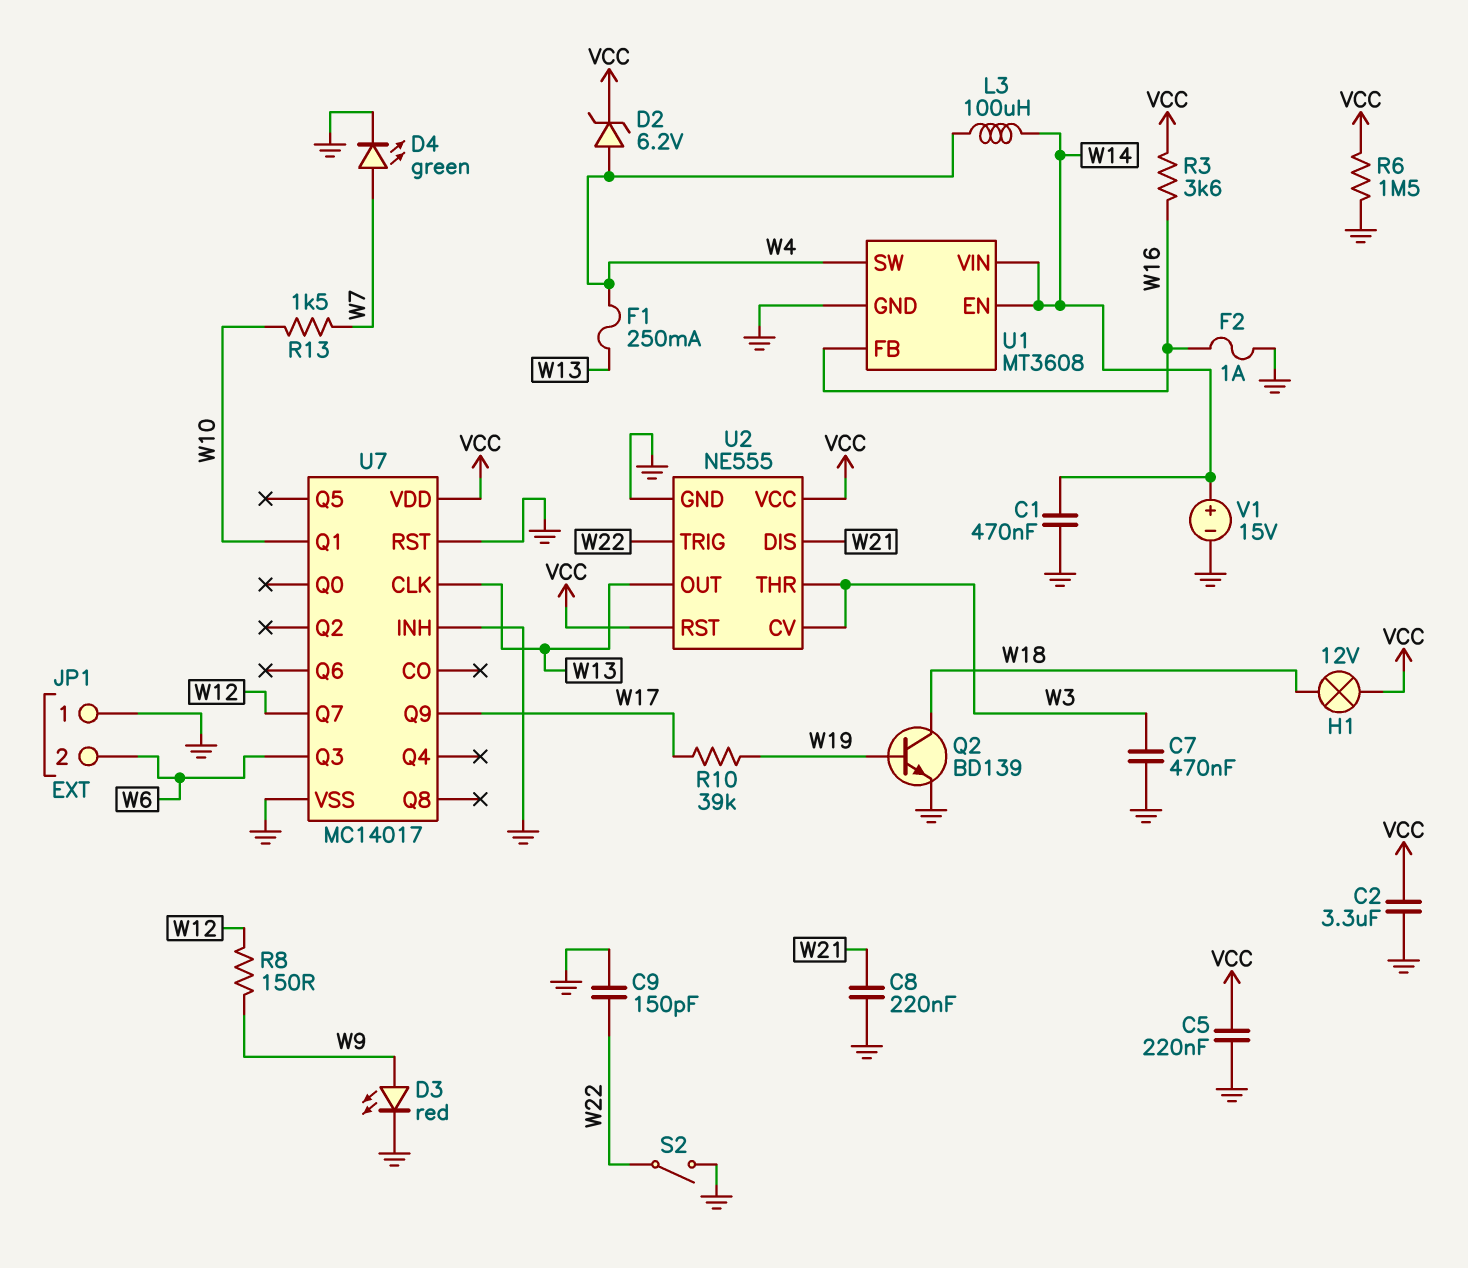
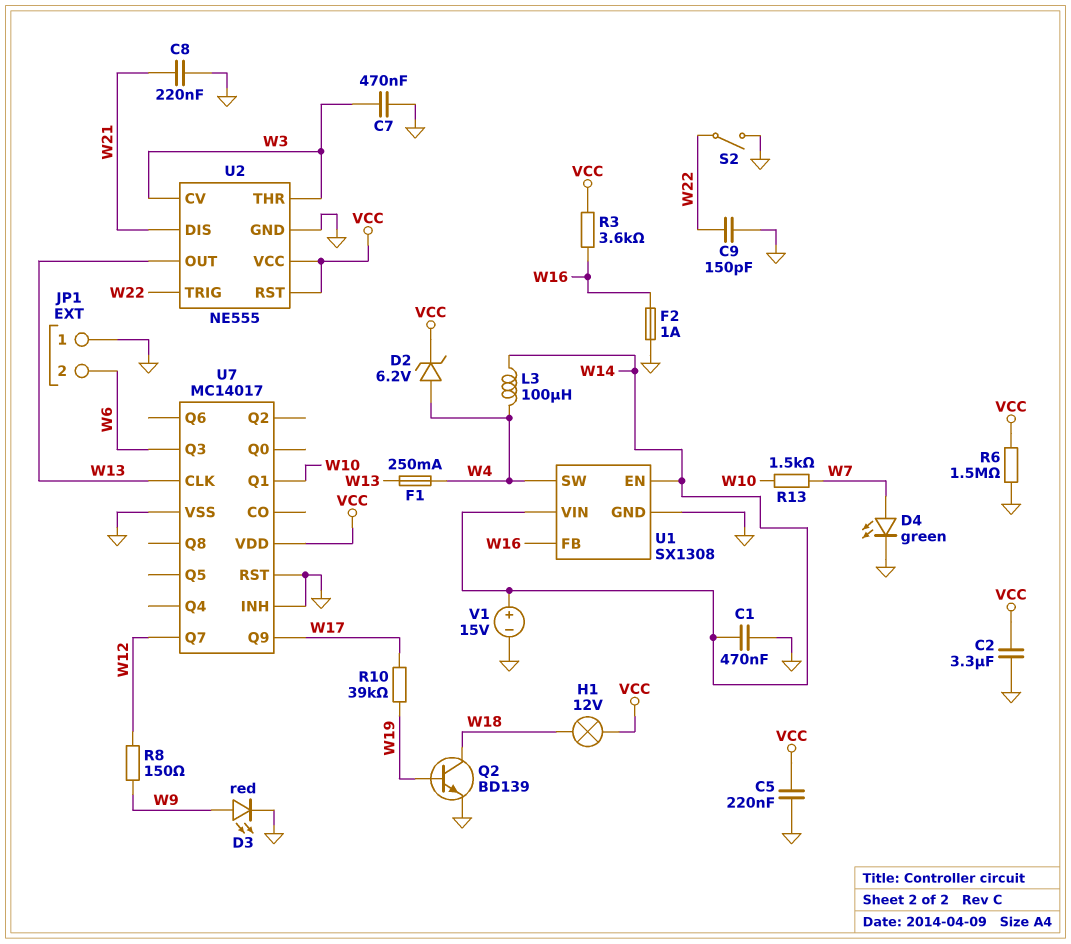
U1: MT3608 -> SX1308

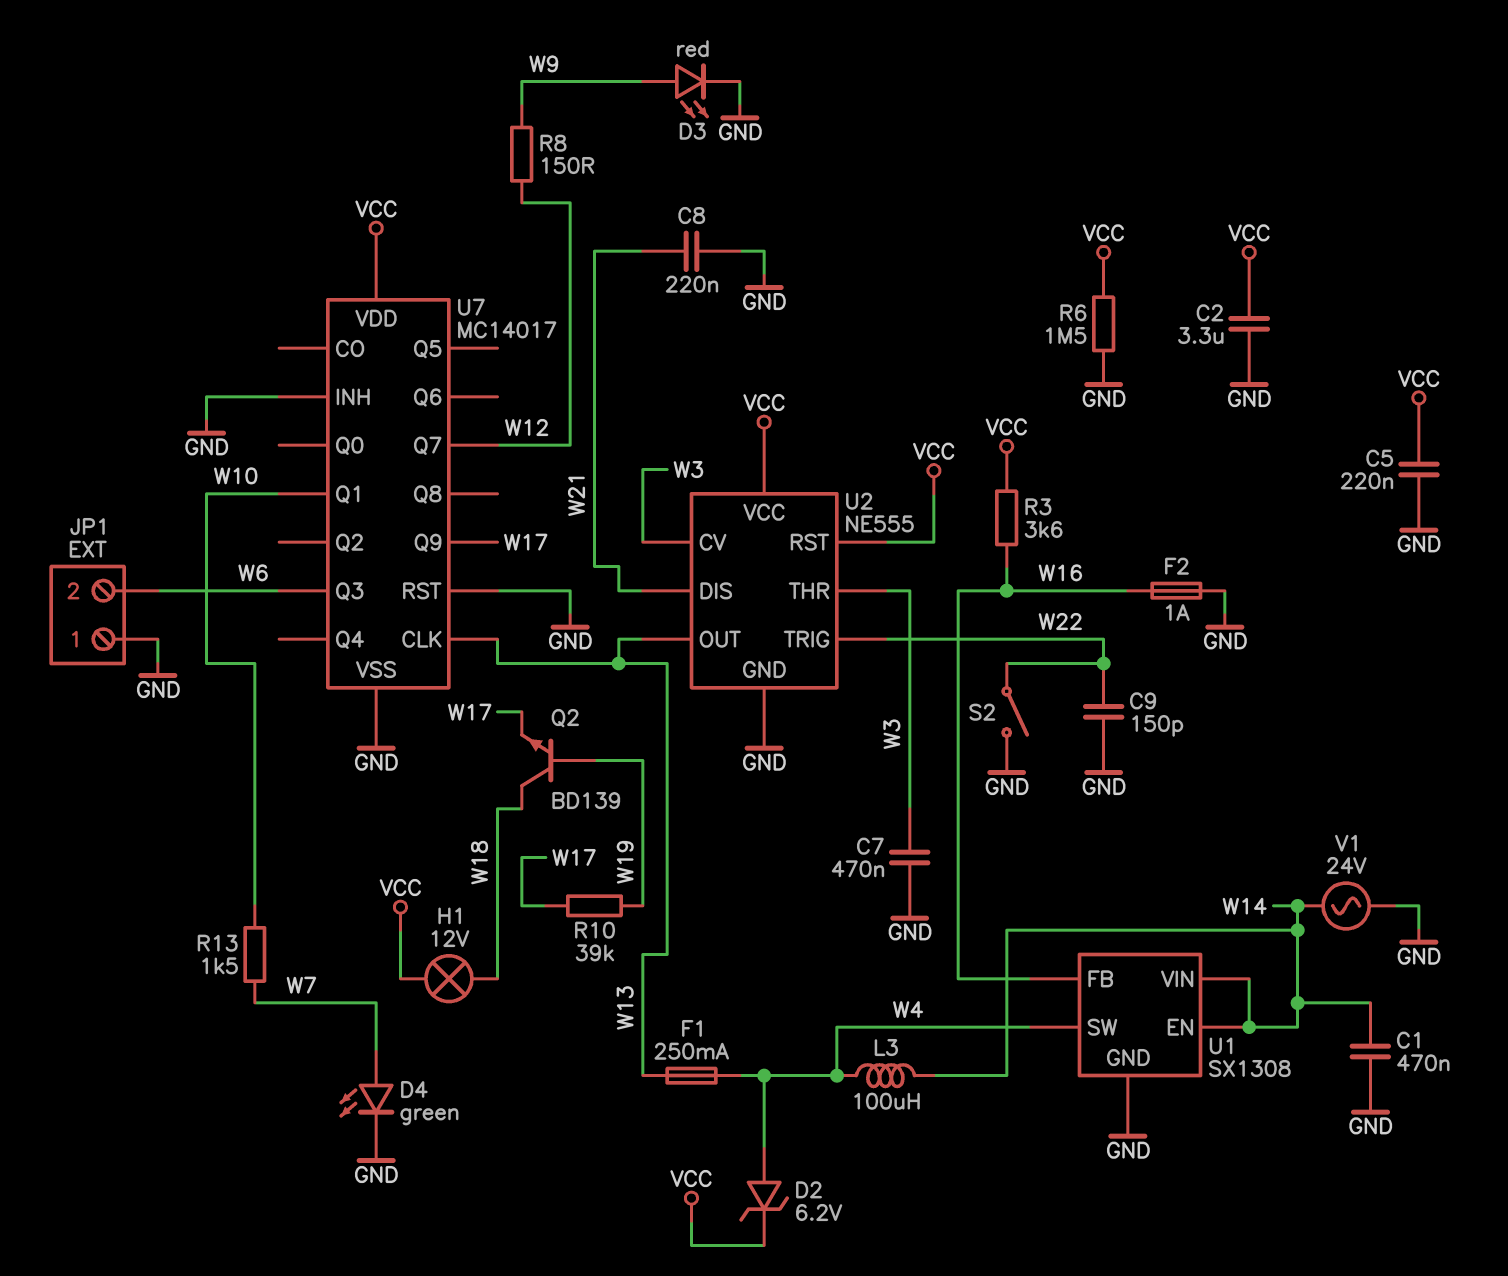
Q2: NPN BD139 (B W19, C W18, E GND) -> NPN BD139 (B W19, C W18, E W17)
V1: 15V (plus W14, minus GND) -> AC 24V (GND, W14)

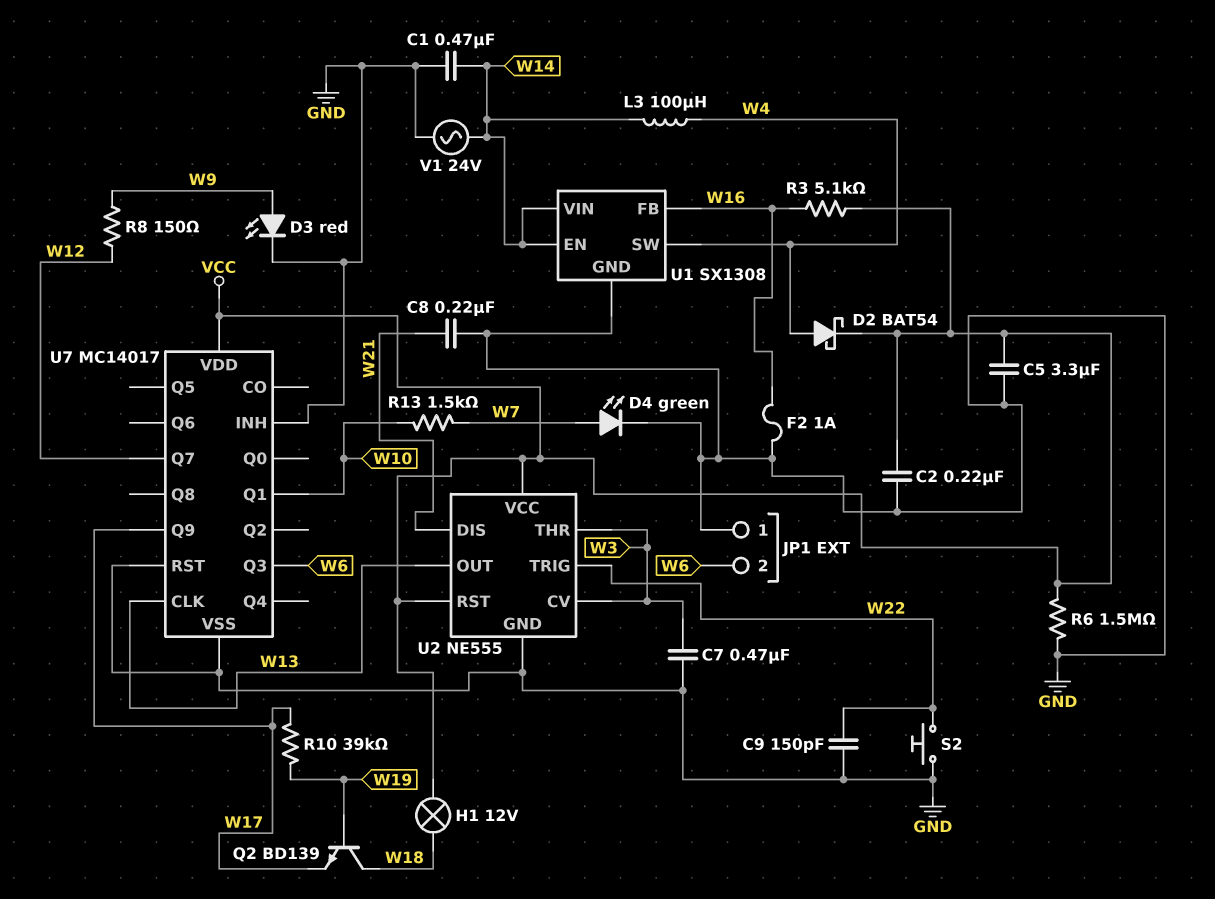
C2: 3.3uF (GND, VCC) -> 220nF (GND, VCC)
C5: 220nF (GND, VCC) -> 3.3uF (GND, VCC)
D2: zener 6.2V (A W4, K VCC) -> schottky BAT54 (A W4, K VCC)
F1: 250mA (W4, W13) -> none
R3: 3.6k (VCC, W16) -> 5.1k (VCC, W16)
S2: switch (GND, W22) -> button (GND, W22)

